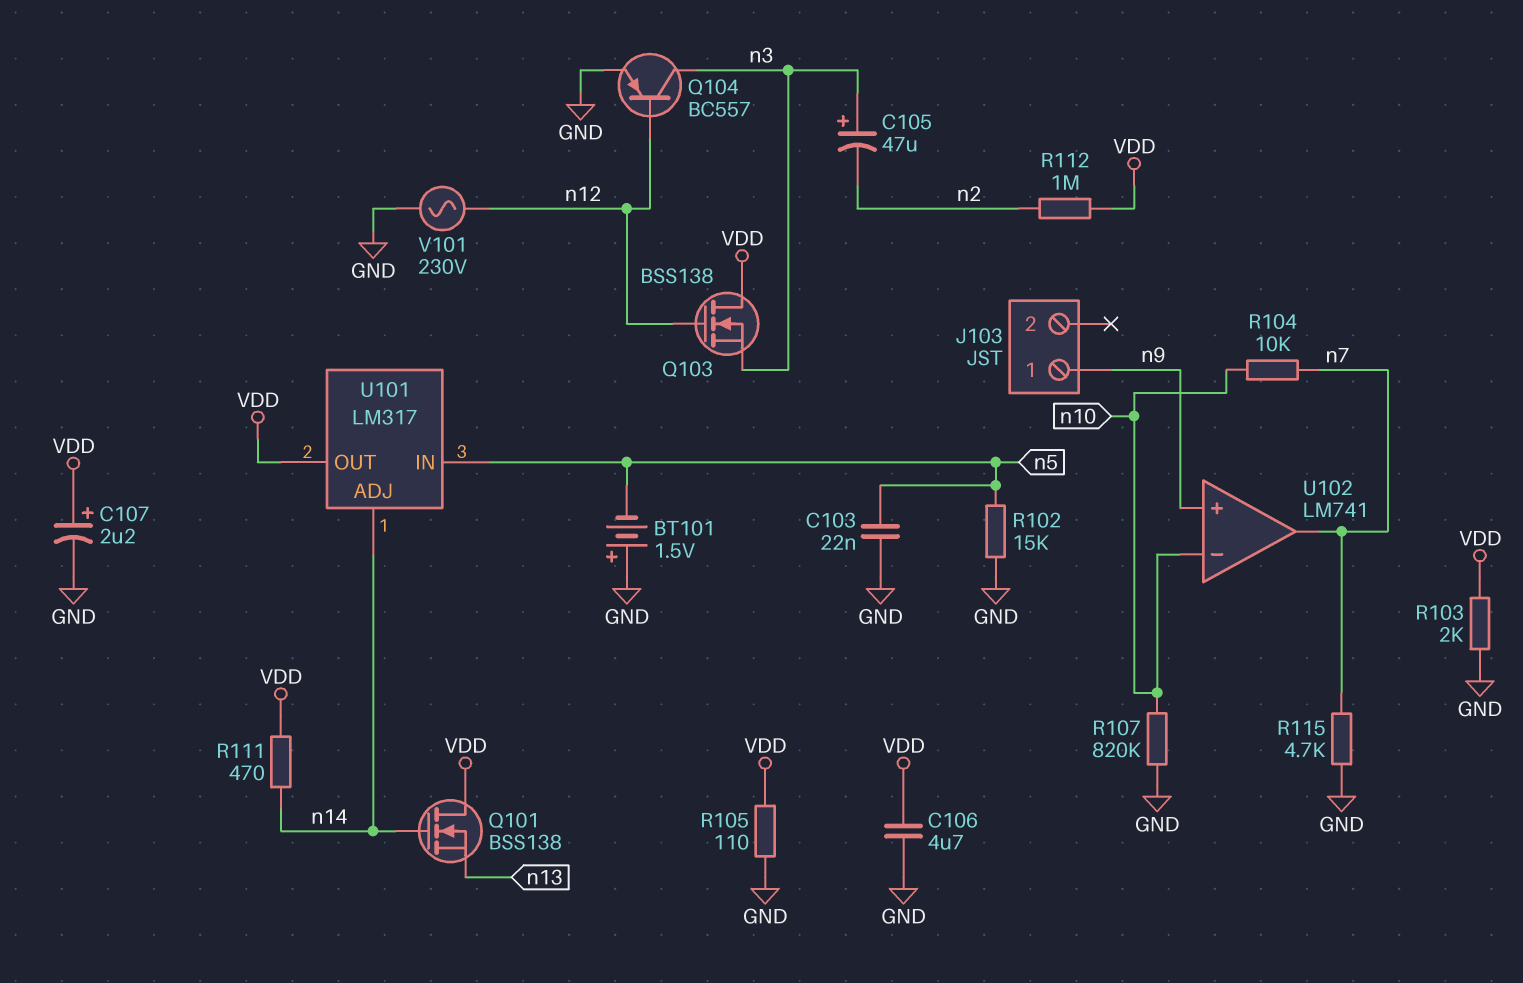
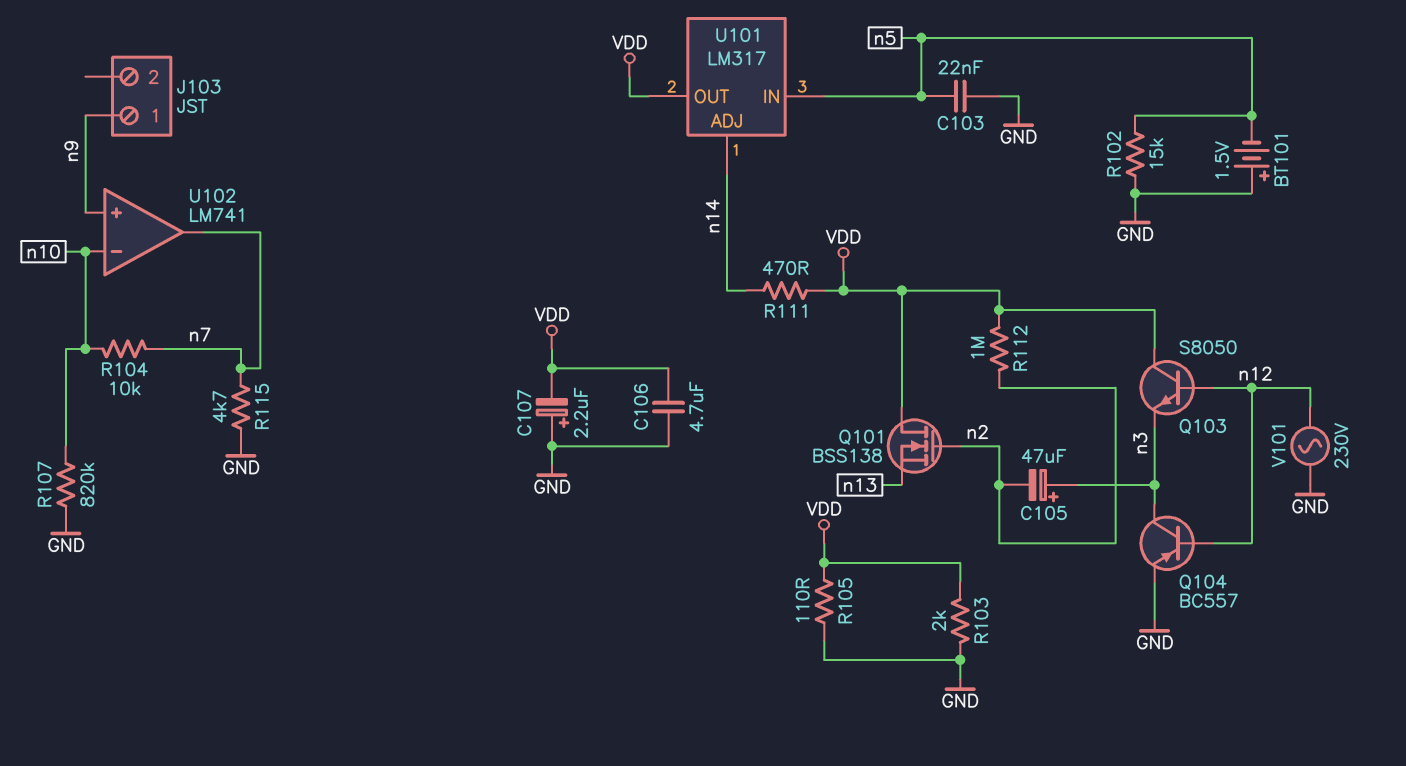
C107: 2.2uF (plus VDD, minus GND) -> 2.2uF (plus GND, minus VDD)
Q101: NMOS BSS138 (G n14, D VDD, S n13) -> NMOS BSS138 (G n2, D VDD, S n13)
Q103: NMOS BSS138 (G n12, D VDD, S n3) -> NPN S8050 (B n12, C VDD, E n3)

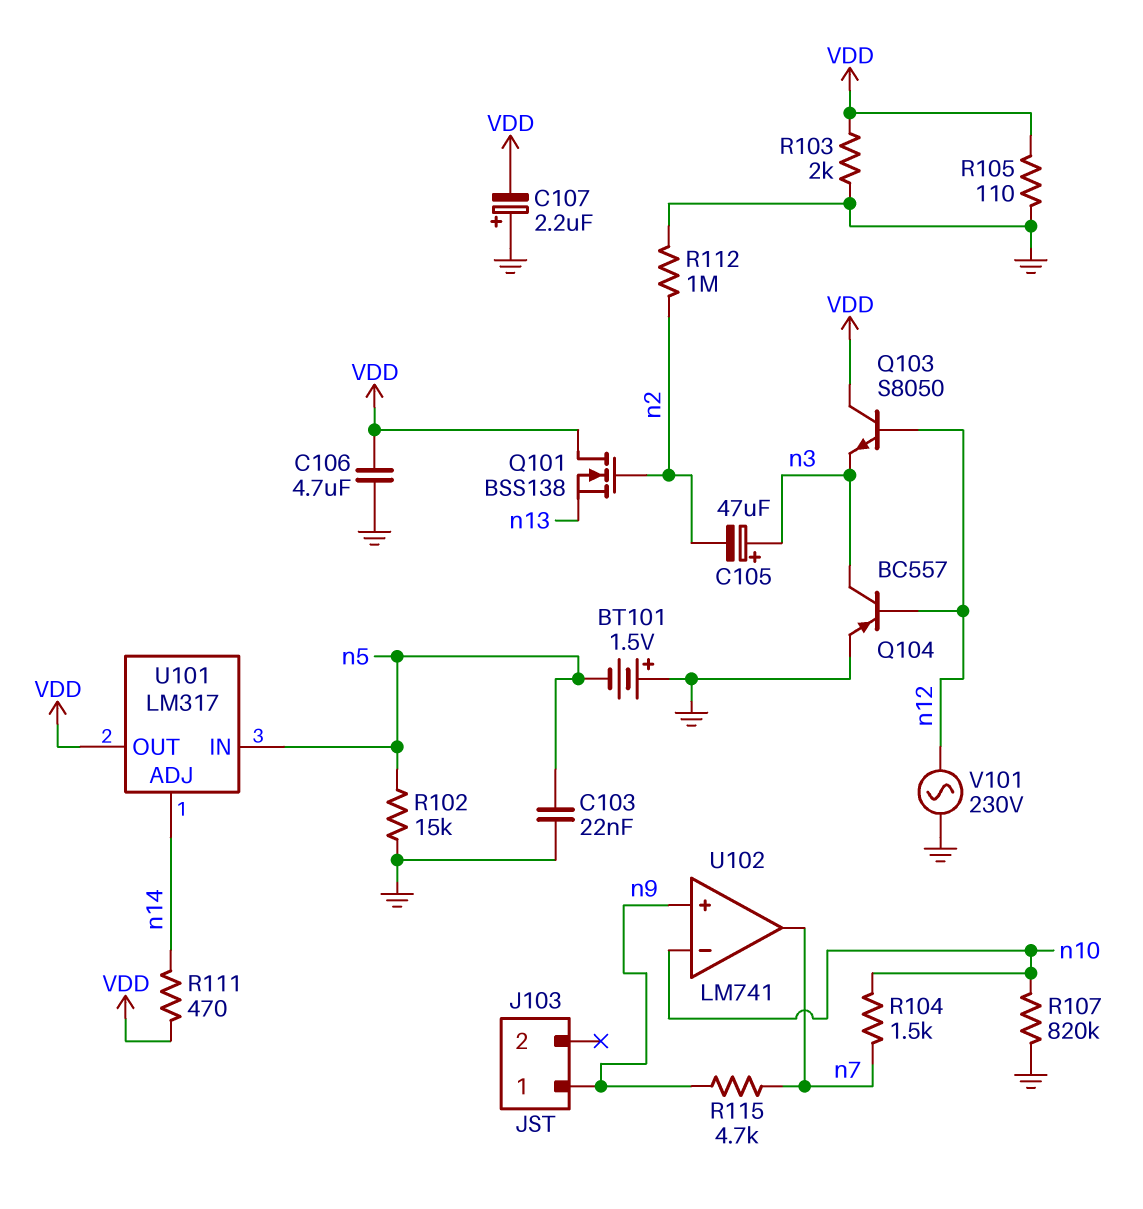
R104: 10k (n7, n10) -> 1.5k (n7, n10)
R112: 1M (VDD, n2) -> 1M (GND, n2)
R115: 4.7k (GND, n7) -> 4.7k (n7, n9)

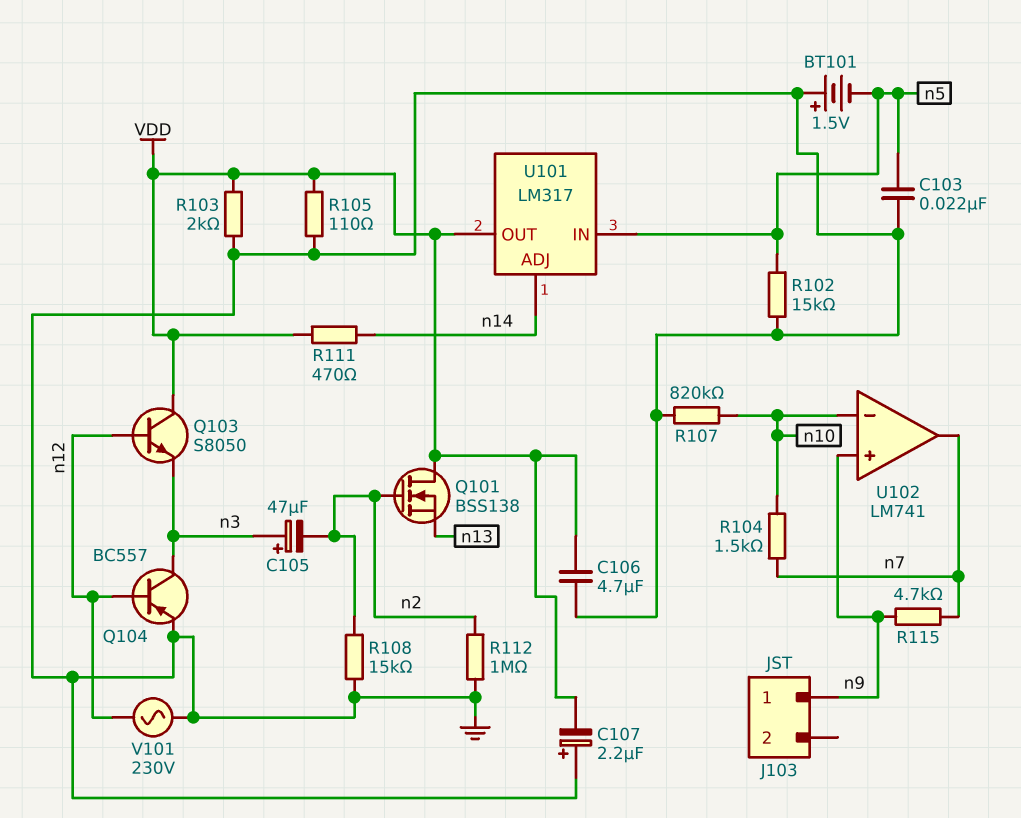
R108: none -> 15k (GND, n2)

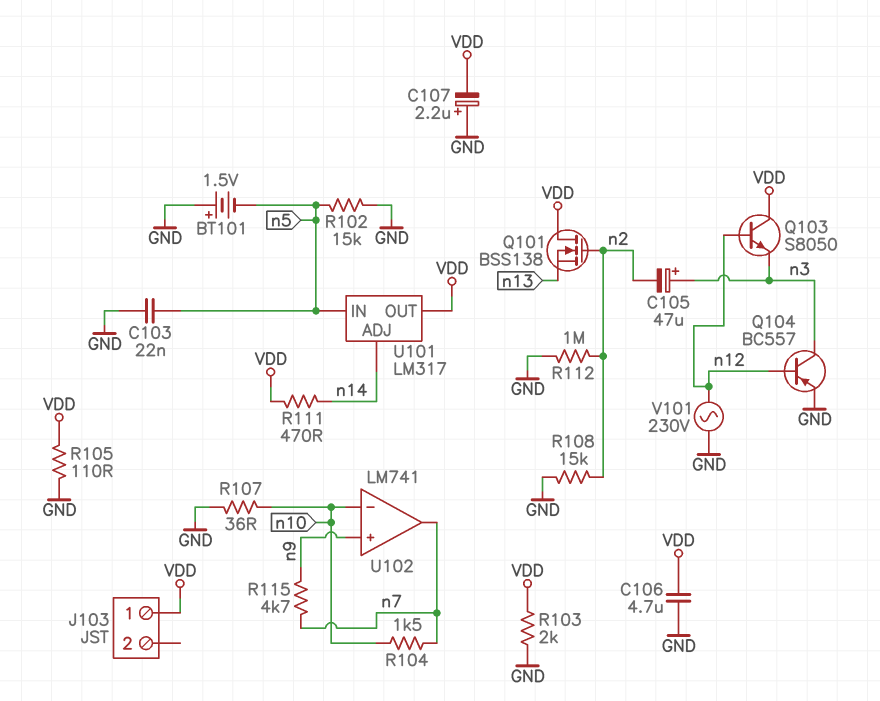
J103 pin 1: n9 -> VDD
R107: 820k (GND, n10) -> 36 (GND, n10)

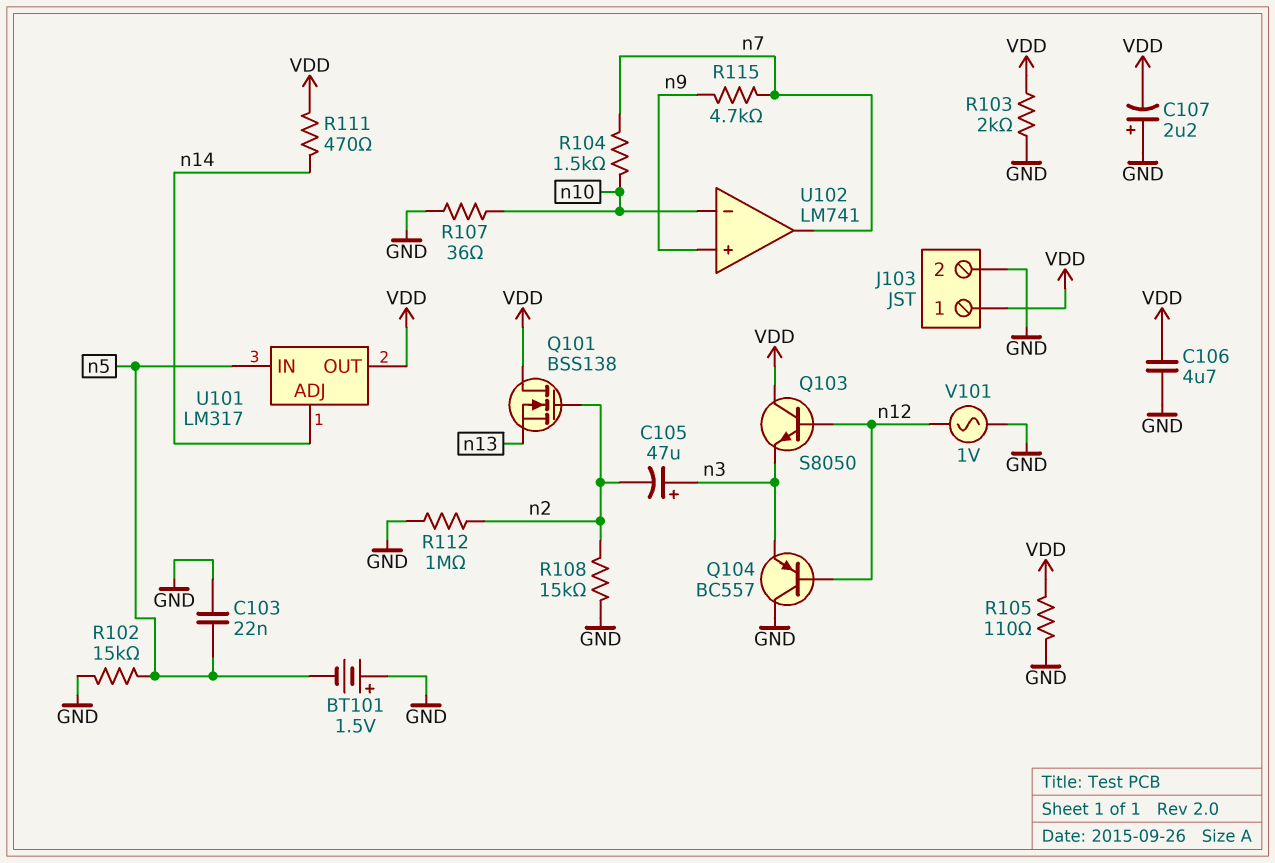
J103 pin 2: none -> GND
Q104: PNP BC557 (B n12, C n3, E GND) -> PNP BC557 (B n12, C GND, E n3)
V101: AC 230V (GND, n12) -> AC 1V (GND, n12)

